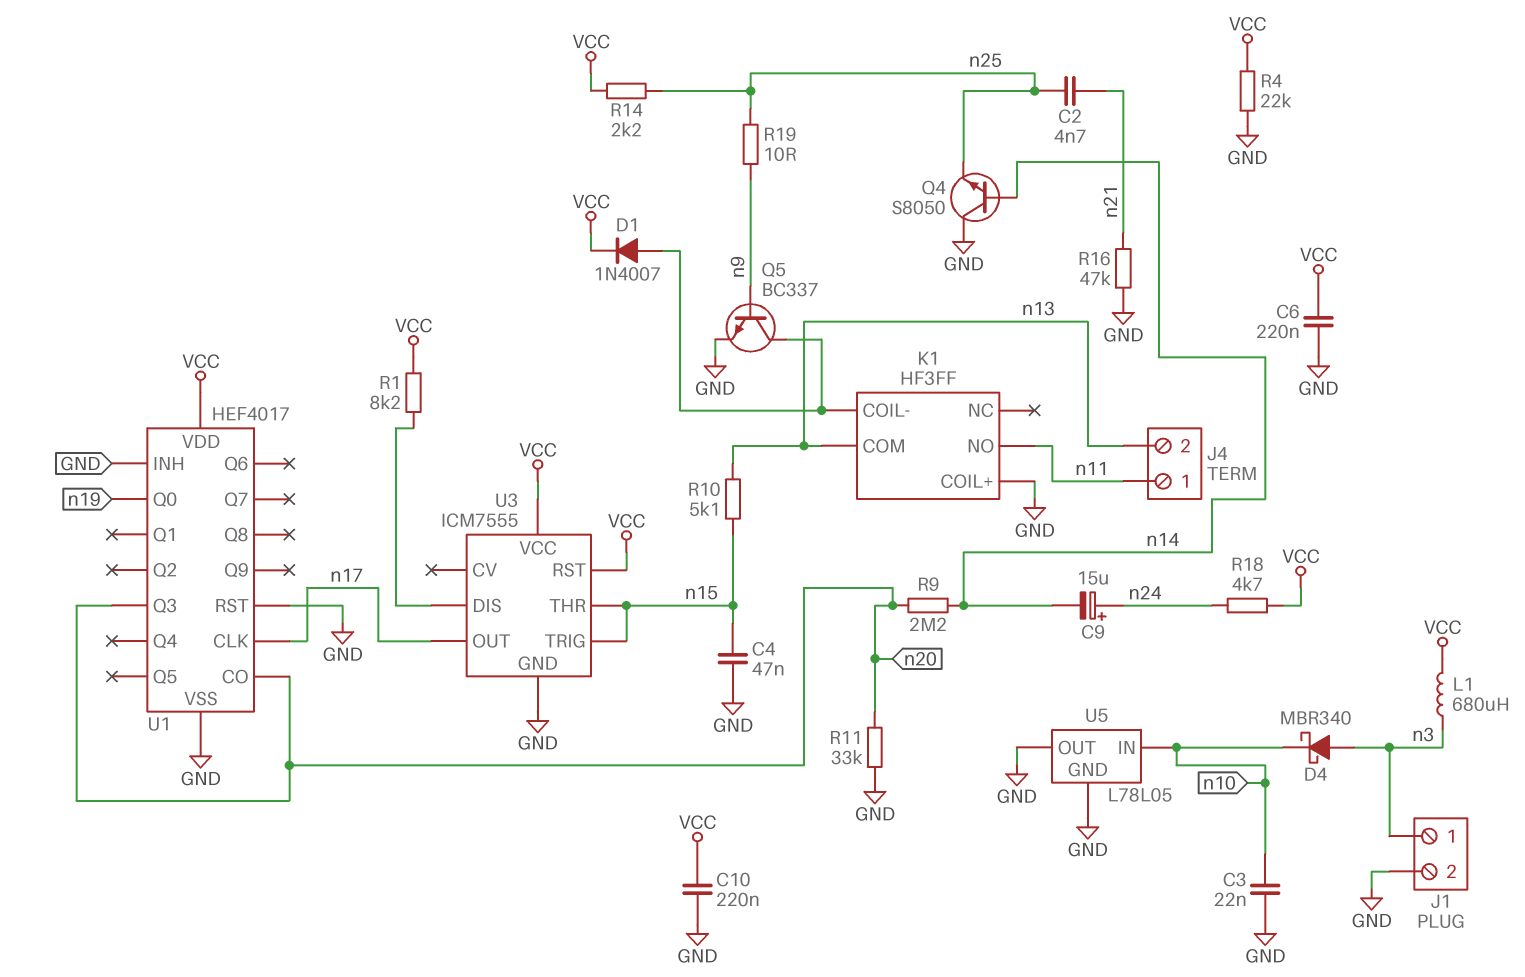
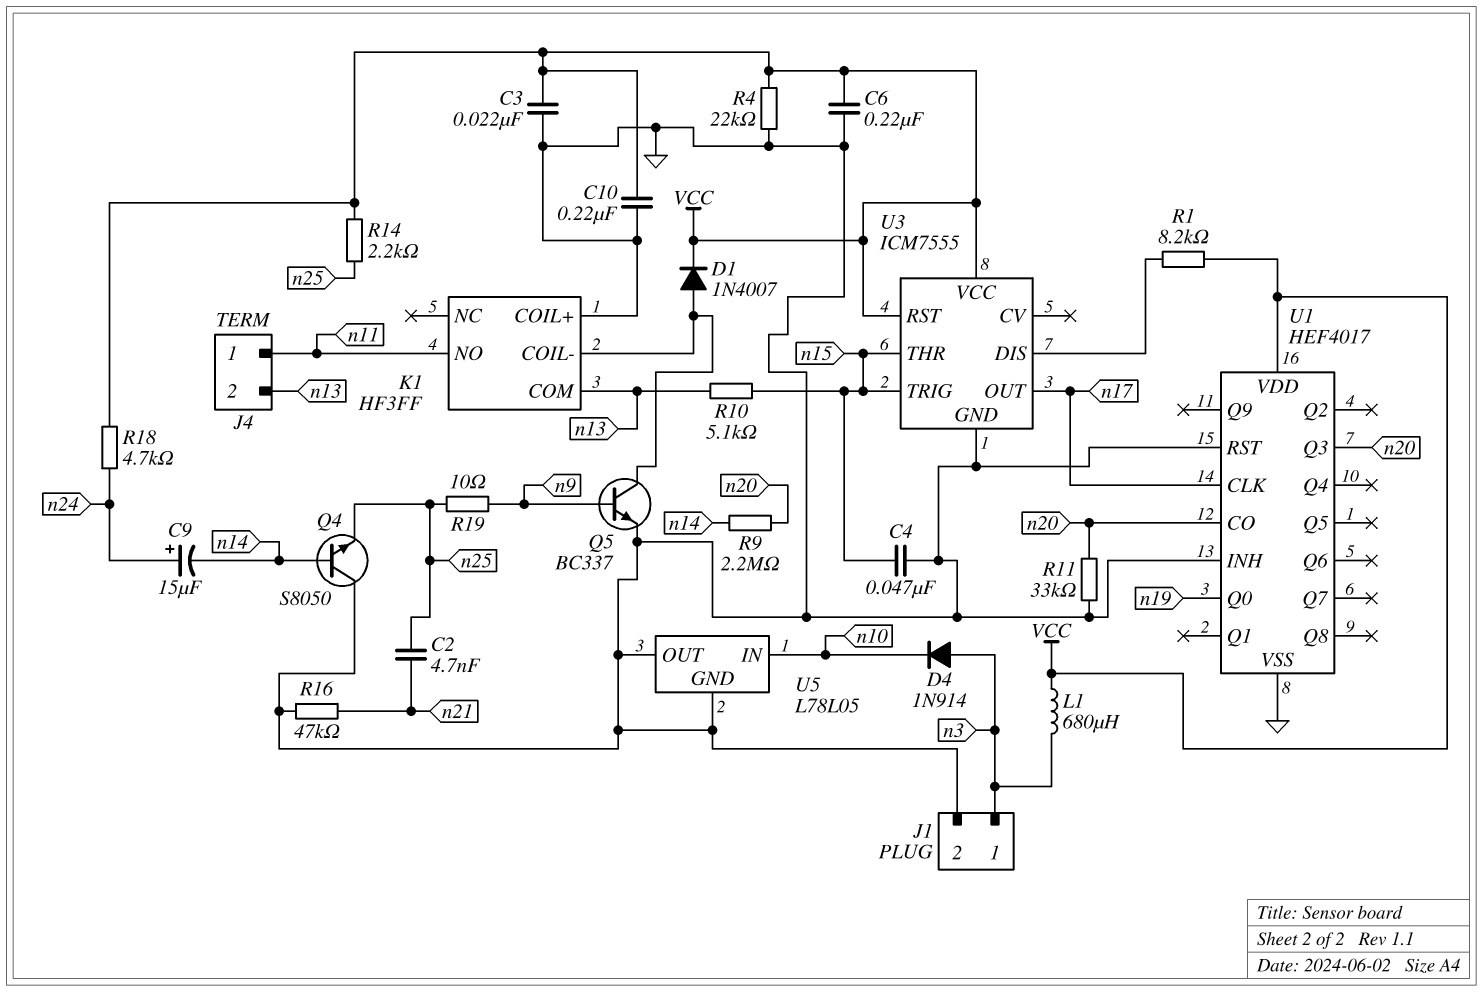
C3: 22nF (GND, n10) -> 22nF (GND, VCC)
D4: schottky MBR340 (A n3, K n10) -> diode 1N914 (A n3, K n10)

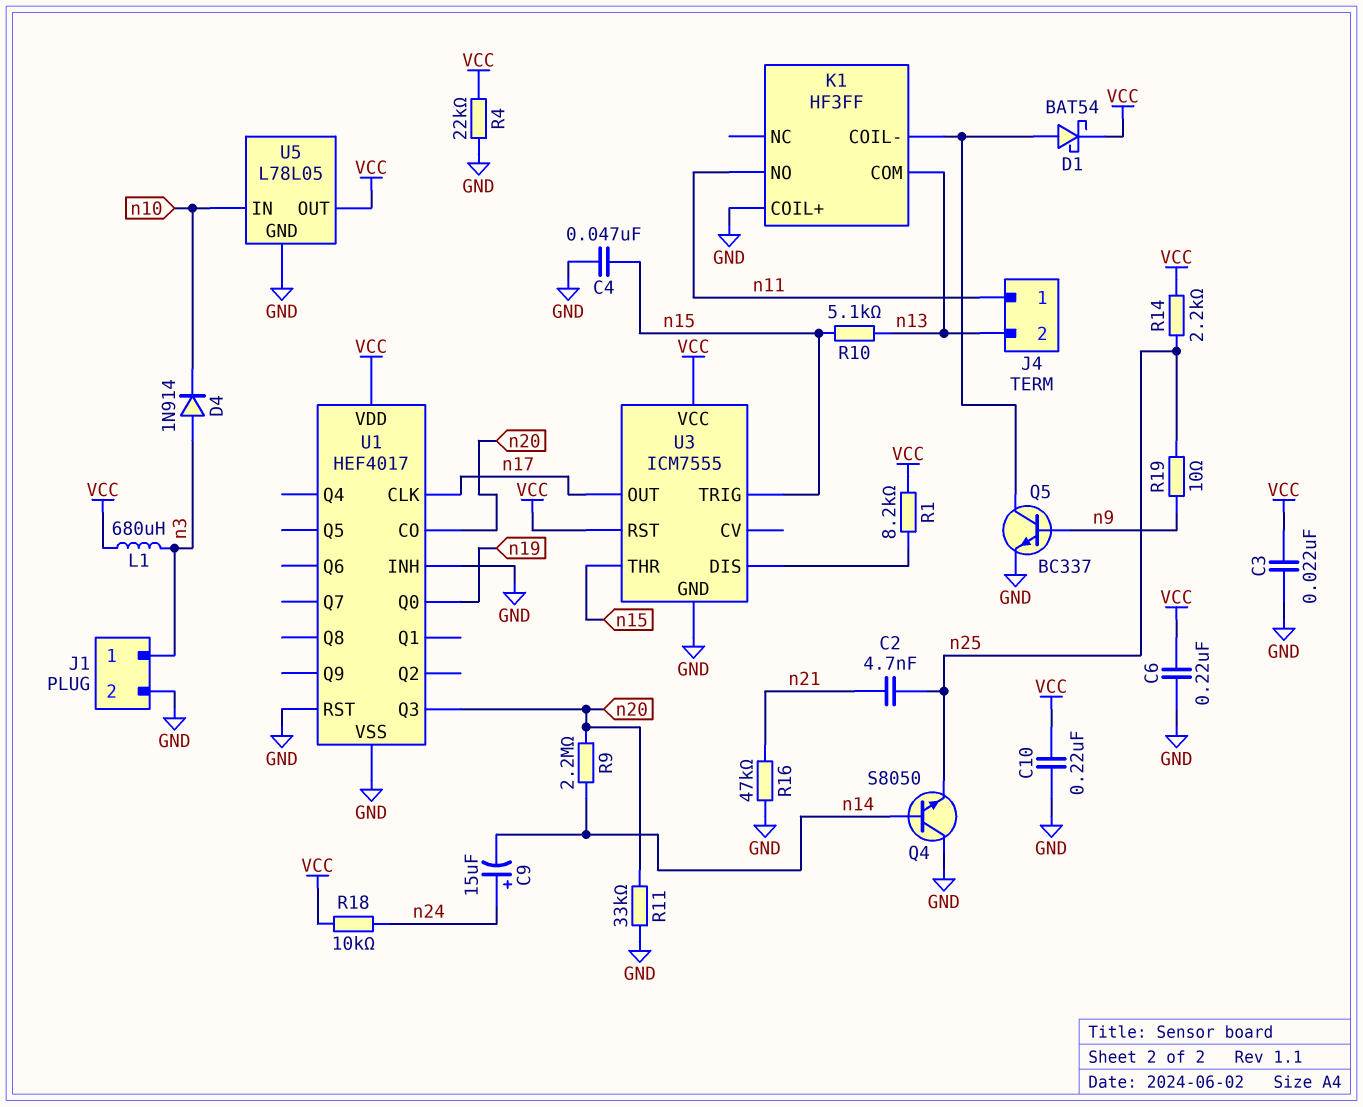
D1: diode 1N4007 (A K1/COIL-, K VCC) -> schottky BAT54 (A K1/COIL-, K VCC)
R18: 4.7k (VCC, n24) -> 10k (VCC, n24)
U5 pin OUT: GND -> VCC

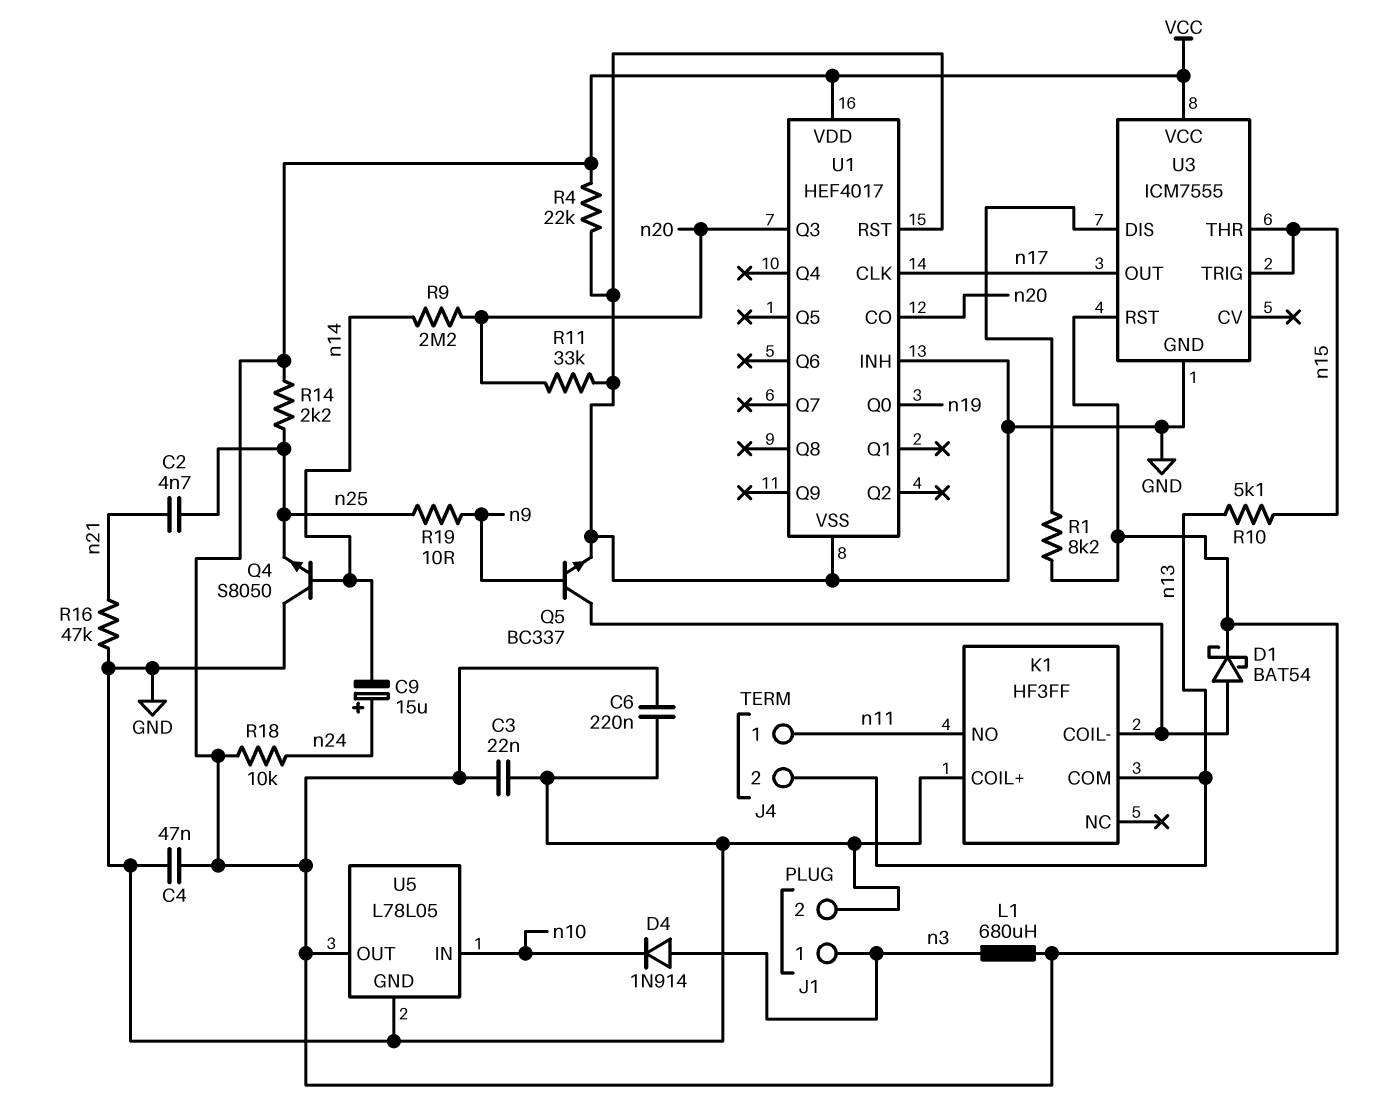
C4: 47nF (GND, n15) -> 47nF (GND, VCC)
C10: 220nF (GND, VCC) -> none

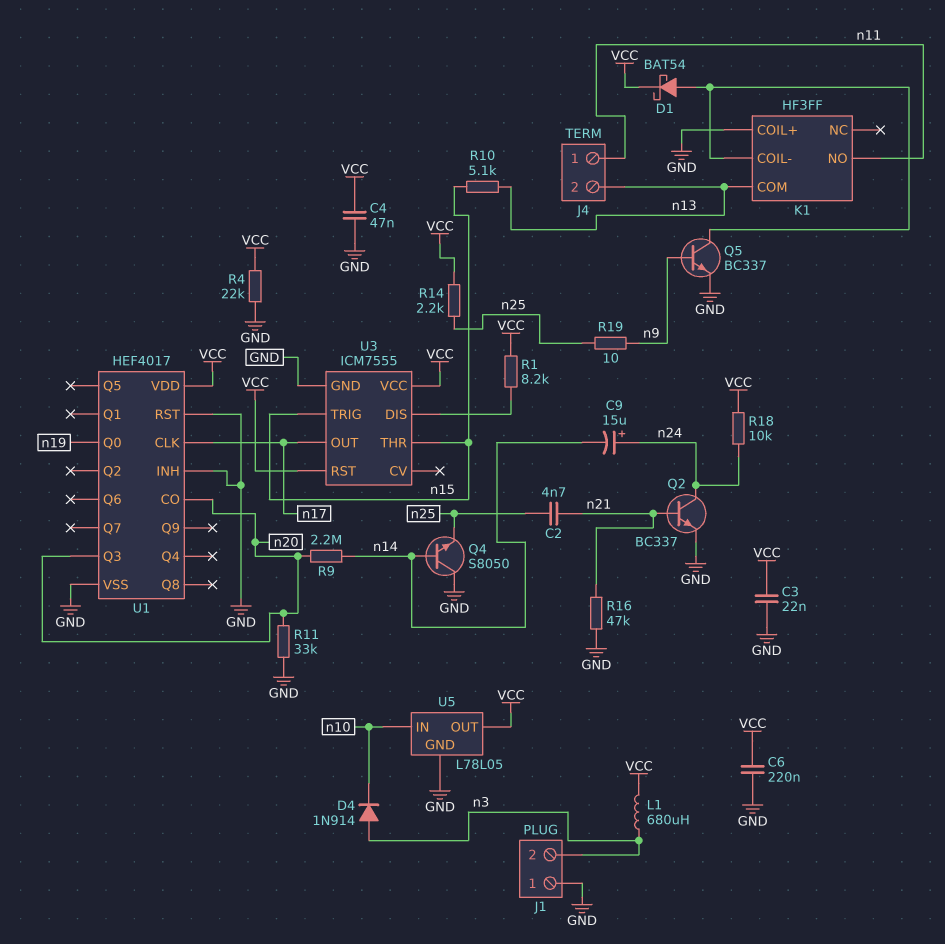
J1 pin 1: n3 -> GND
J1 pin 2: GND -> n3
Q2: none -> NPN BC337 (B n21, C n24, E GND)

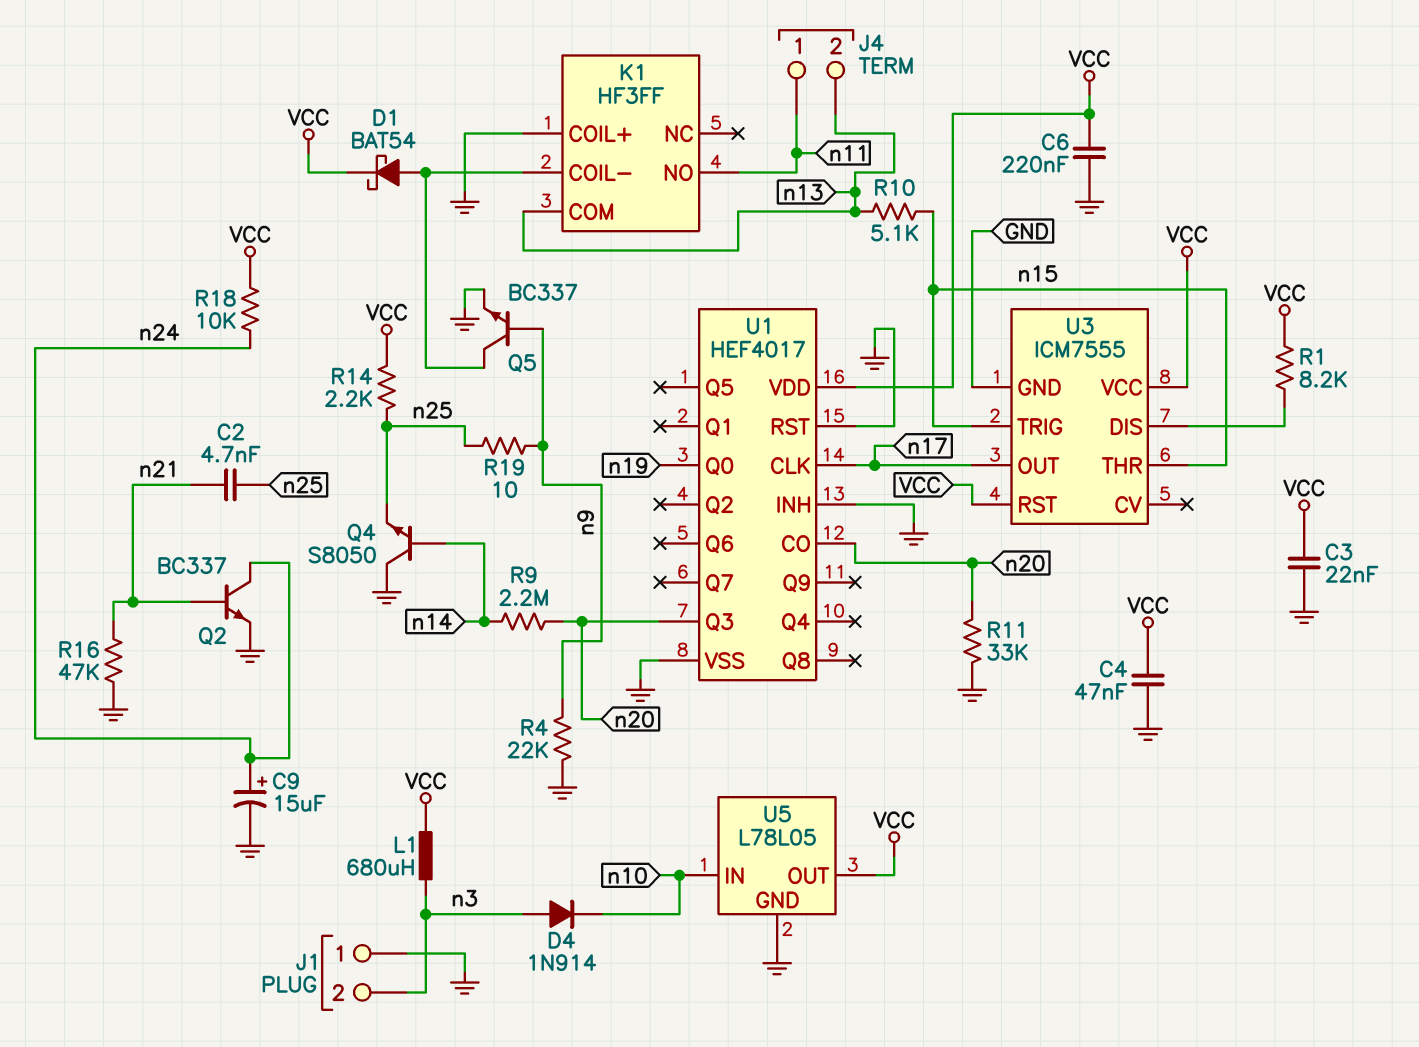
C9: 15uF (plus n24, minus n14) -> 15uF (plus n24, minus GND)
R4: 22k (GND, VCC) -> 22k (GND, n9)

